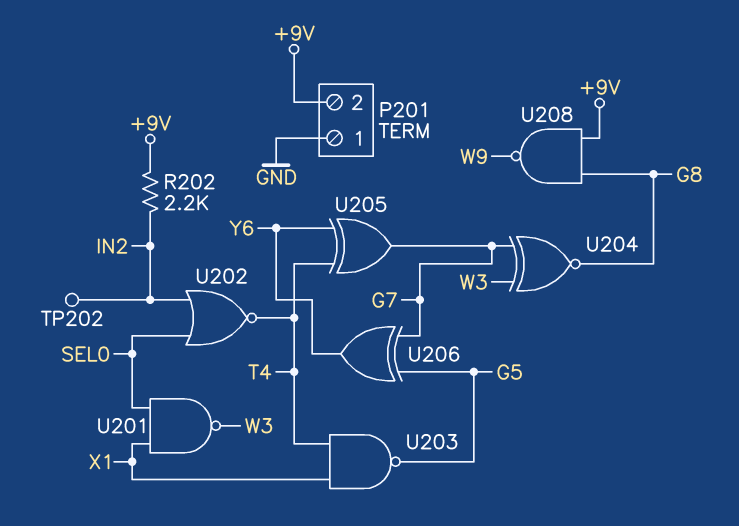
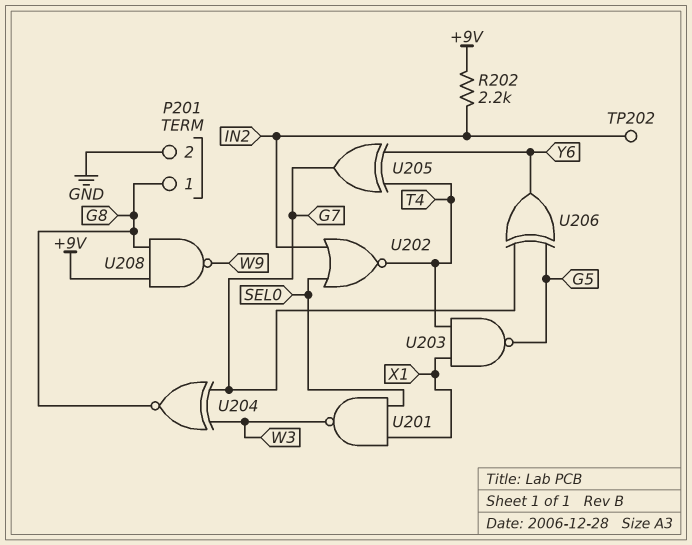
P201 pin 1: GND -> G8
P201 pin 2: +9V -> GND

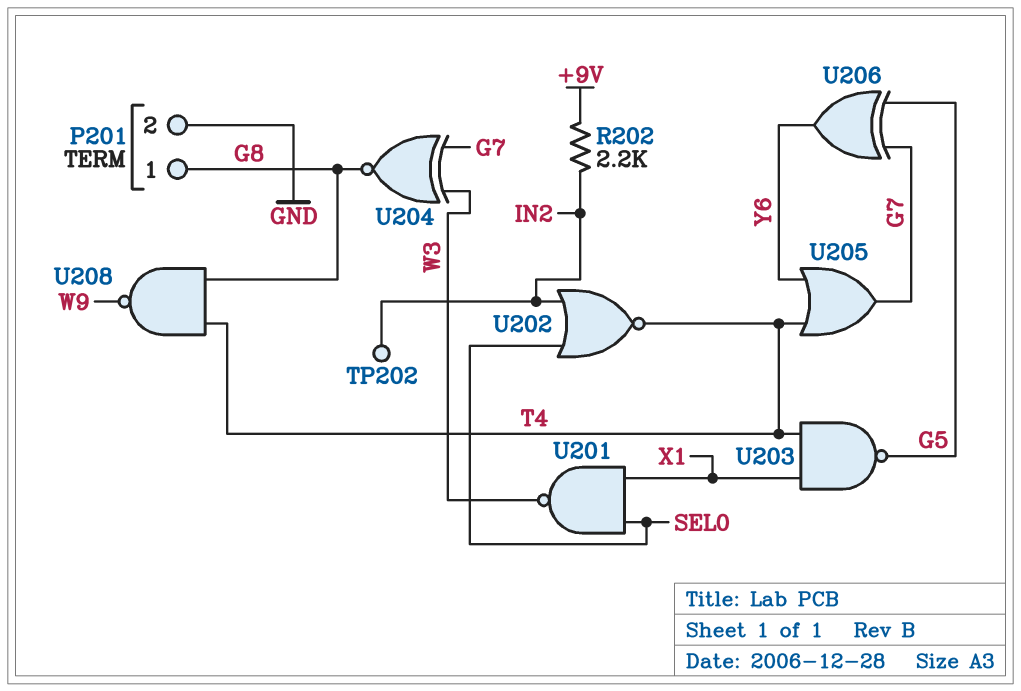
U205: XOR (in T4, in Y6, out G7) -> OR (in T4, in Y6, out G7)
U208: NAND (in +9V, in G8, out W9) -> NAND (in G8, in T4, out W9)

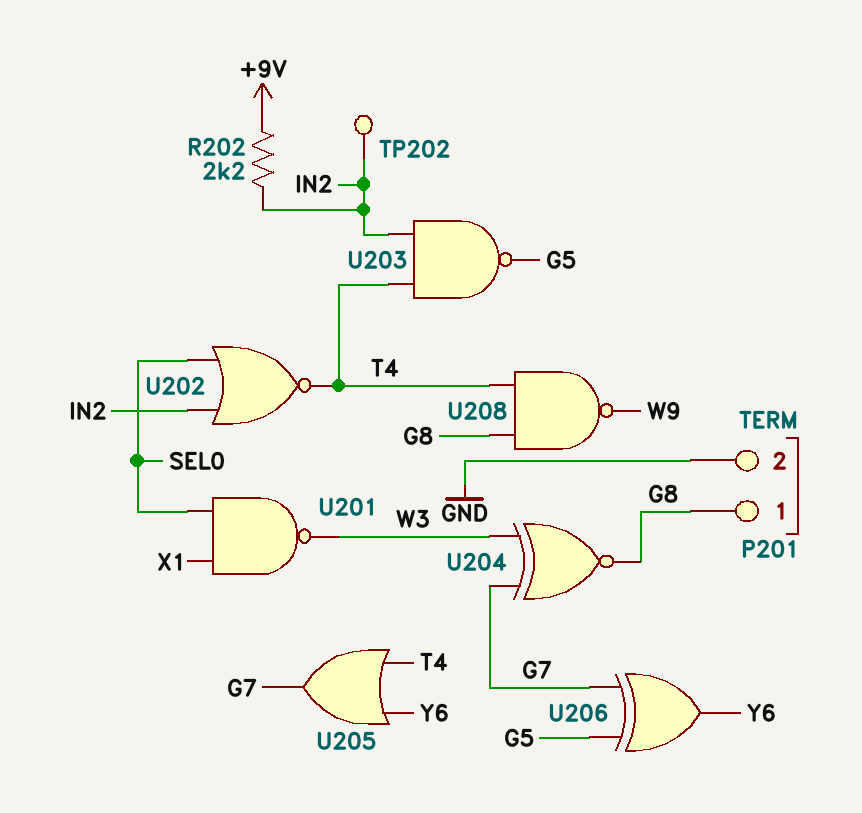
U203: NAND (in T4, in X1, out G5) -> NAND (in IN2, in T4, out G5)

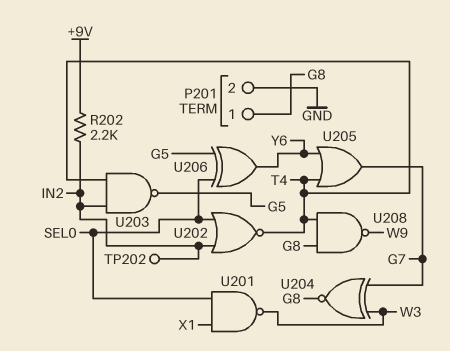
U206: XOR (in G5, in G7, out Y6) -> XOR (in G5, in SEL0, out Y6)

